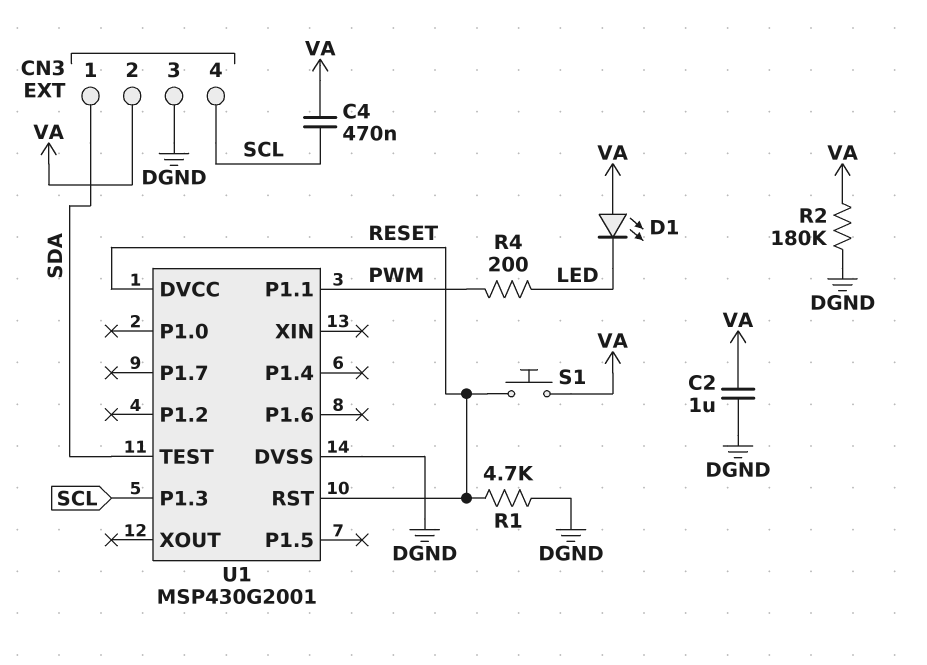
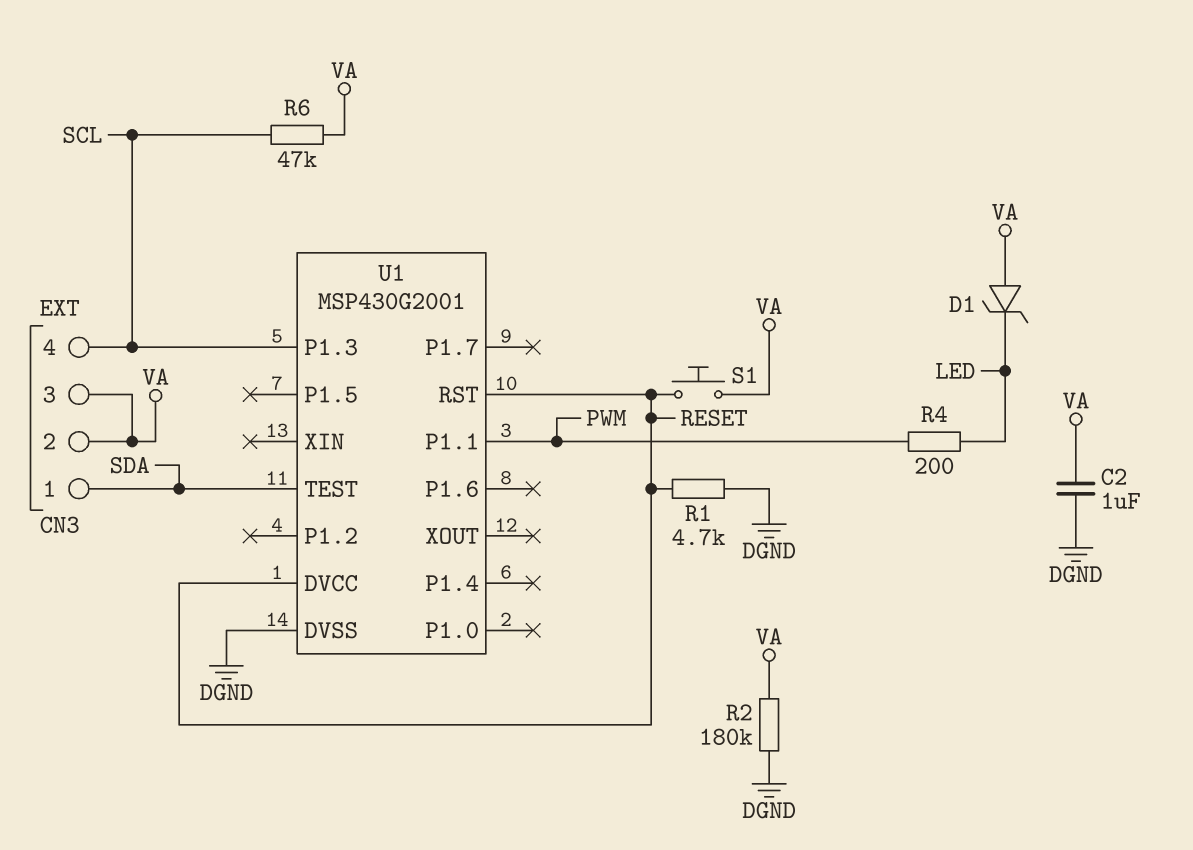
C4: 470nF (SCL, VA) -> none
CN3 pin 3: DGND -> VA
D1: LED (A VA, K LED) -> zener (A VA, K LED)
R6: none -> 47k (SCL, VA)

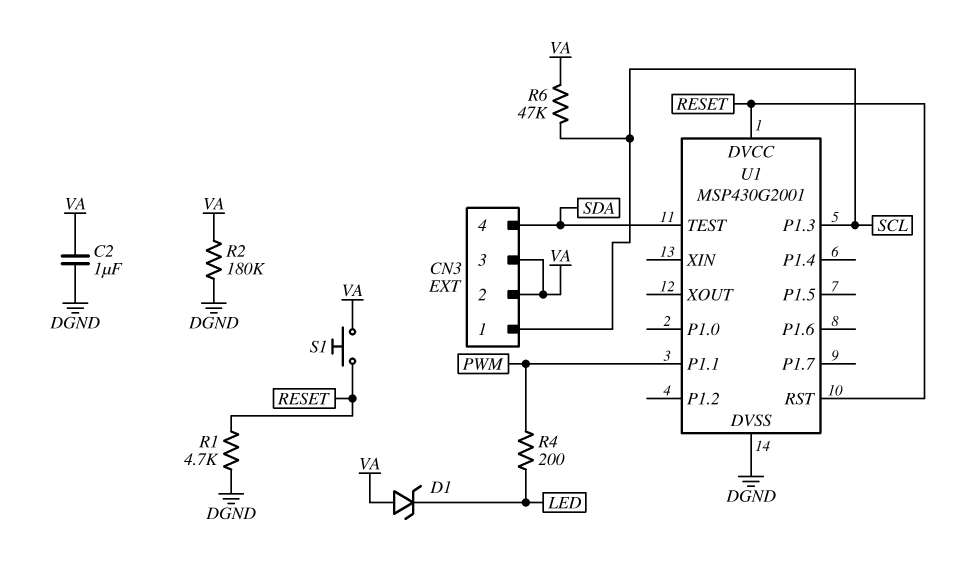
CN3 pin 1: SDA -> SCL
CN3 pin 4: SCL -> SDA

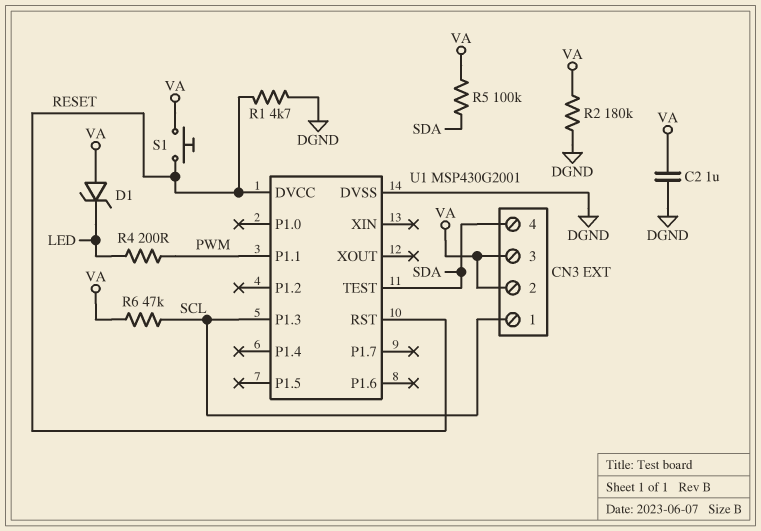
R5: none -> 100k (SDA, VA)

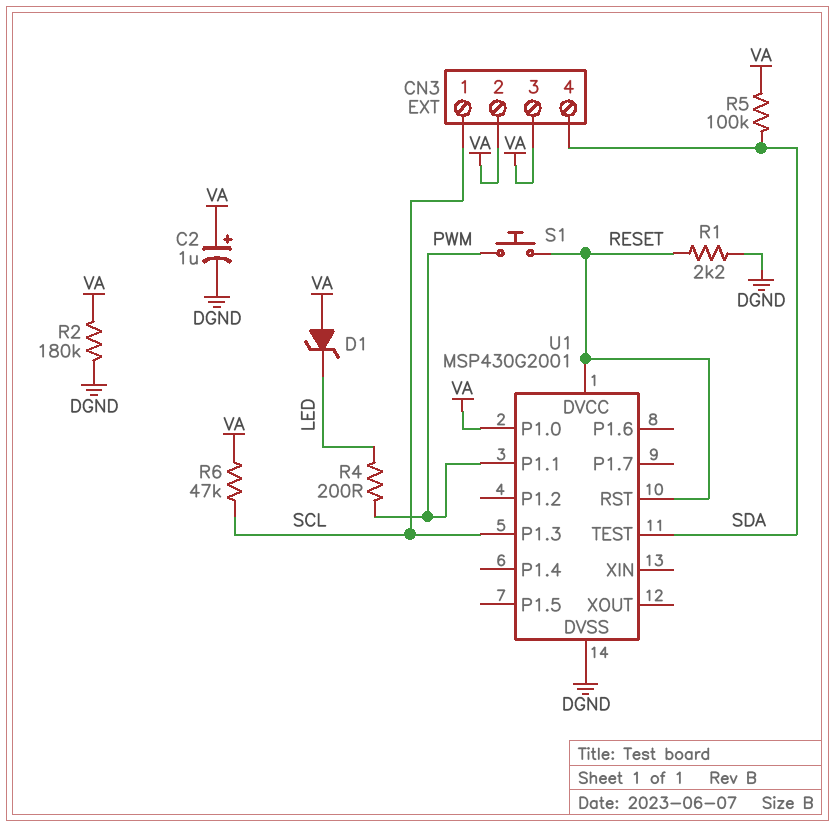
C2: 1uF (DGND, VA) -> 1uF (plus VA, minus DGND)
R1: 4.7k (DGND, RESET) -> 2.2k (DGND, RESET)
S1: button (RESET, VA) -> button (PWM, RESET)
U1 pin P1.0: none -> VA

